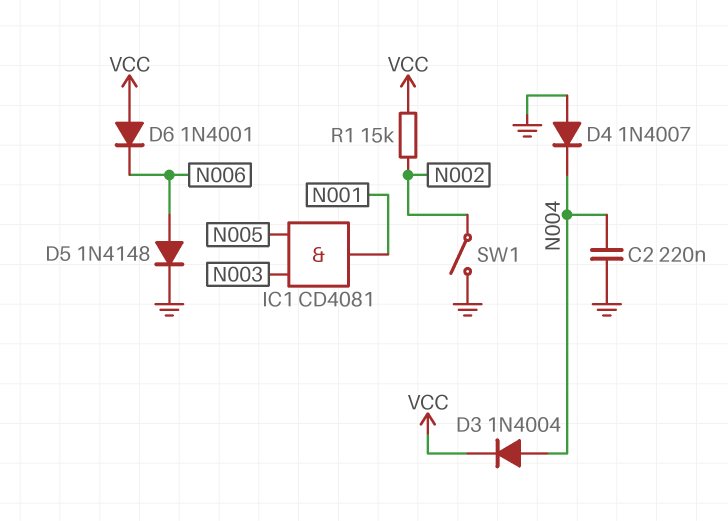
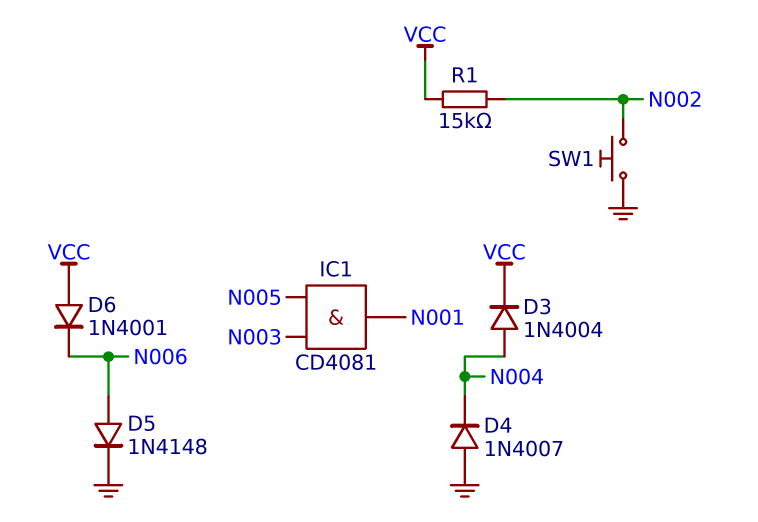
C2: 220nF (GND, N004) -> none
SW1: switch (GND, N002) -> button (GND, N002)

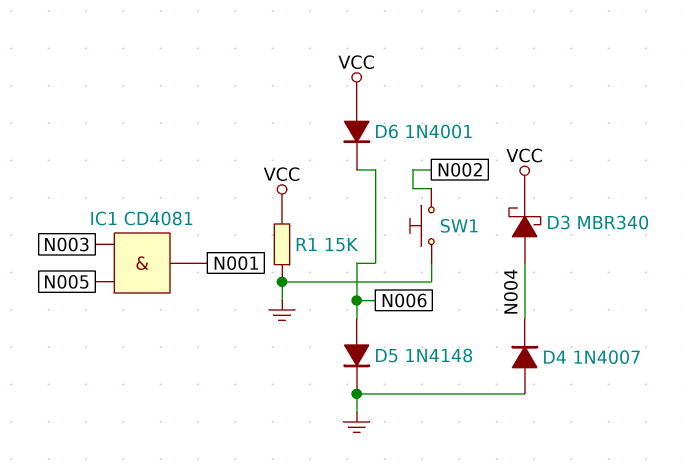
D3: diode 1N4004 (A N004, K VCC) -> schottky MBR340 (A N004, K VCC)
R1: 15k (N002, VCC) -> 15k (GND, VCC)

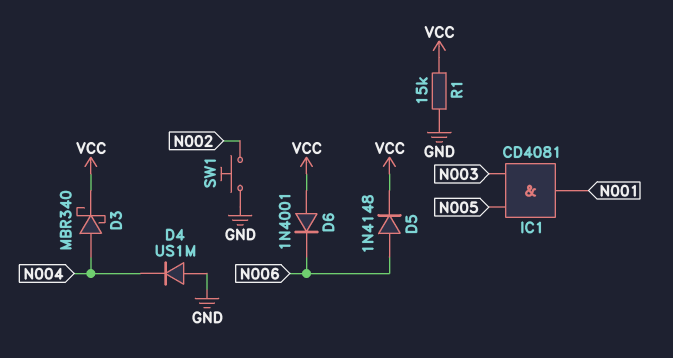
D4: diode 1N4007 (A GND, K N004) -> diode US1M (A GND, K N004)
D5: diode 1N4148 (A N006, K GND) -> diode 1N4148 (A N006, K VCC)

